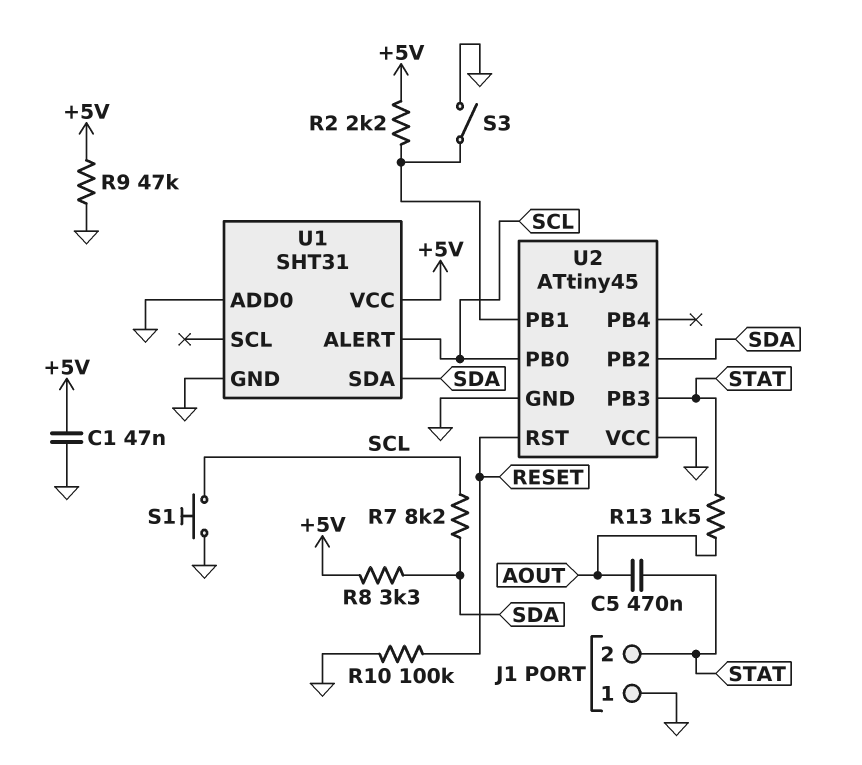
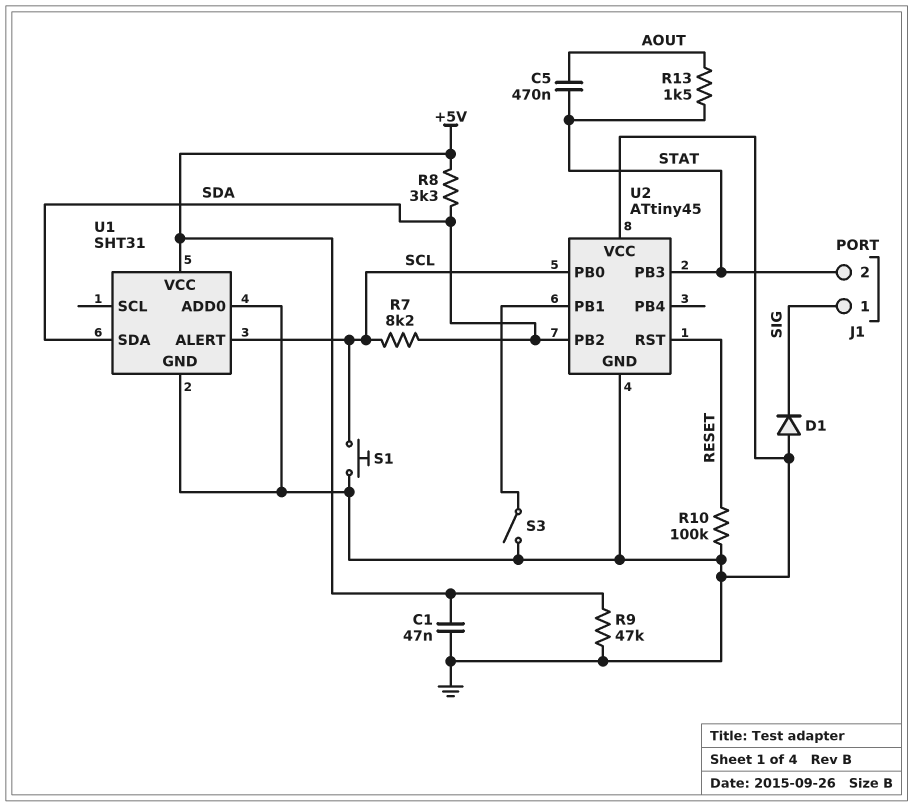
D1: none -> diode (A GND, K SIG)
J1 pin 1: GND -> SIG
R2: 2.2k (+5V, U2/PB1) -> none

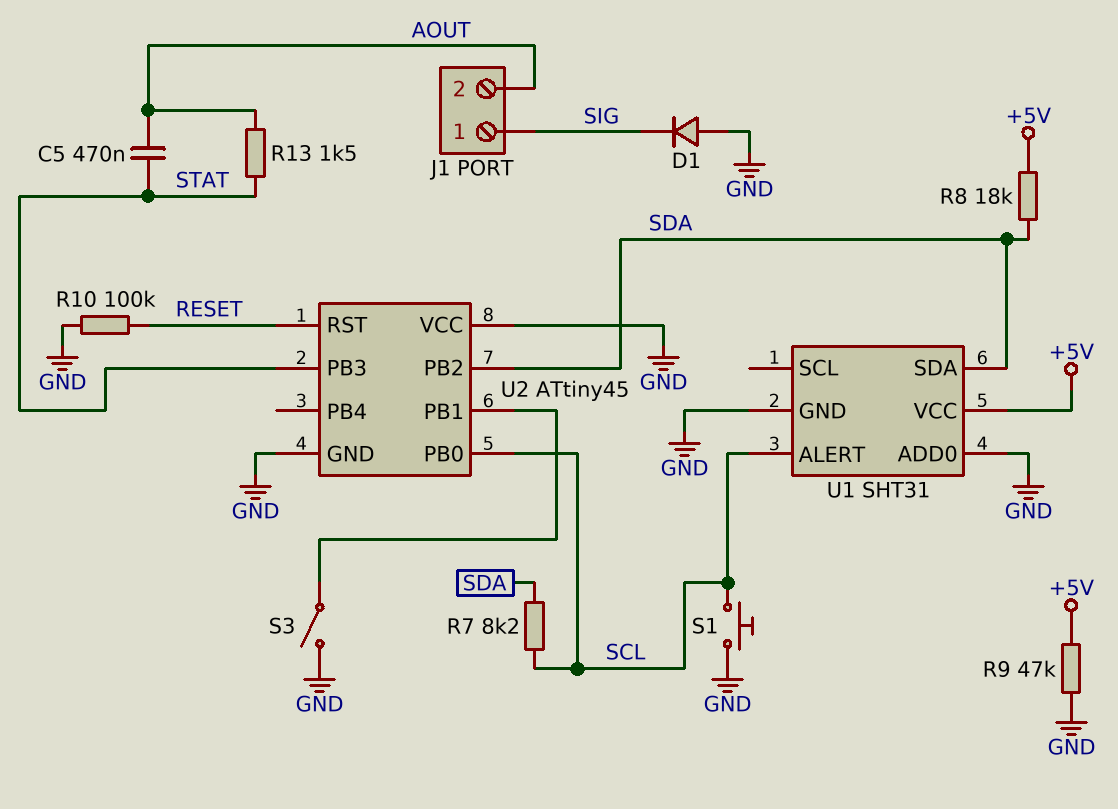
C1: 47nF (+5V, GND) -> none
J1 pin 2: STAT -> AOUT
R8: 3.3k (+5V, SDA) -> 18k (+5V, SDA)

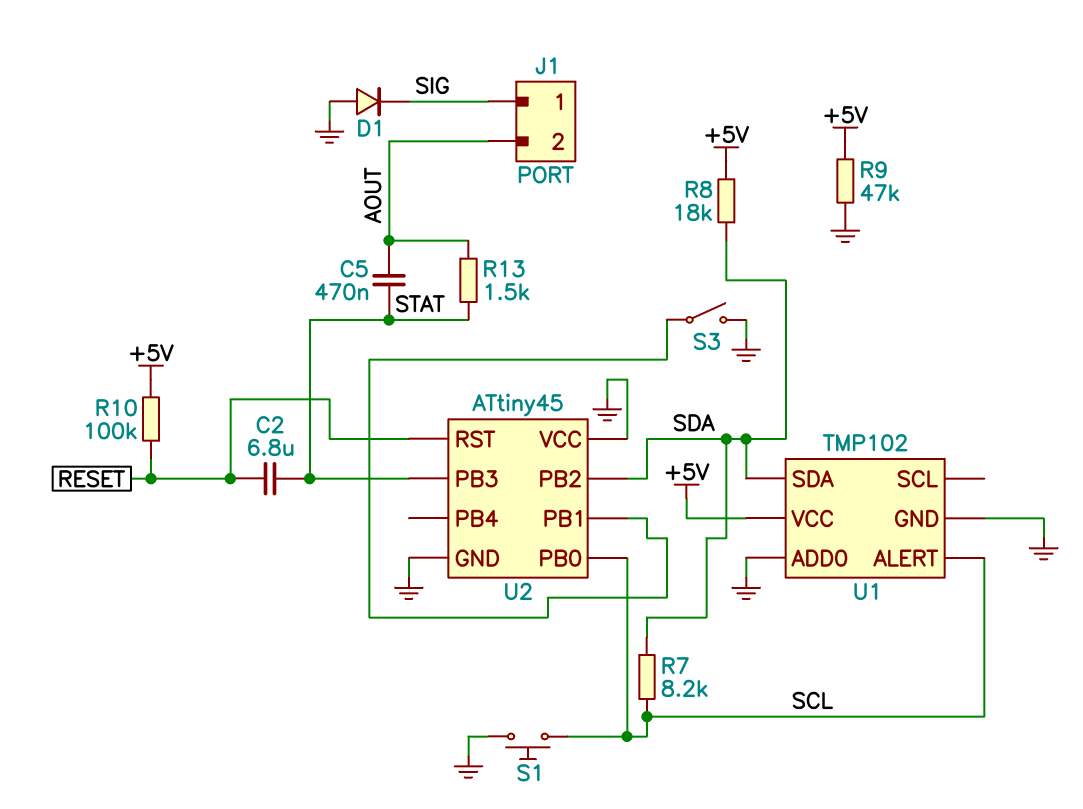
C2: none -> 6.8uF (RESET, STAT)
R10: 100k (GND, RESET) -> 100k (+5V, RESET)
U1: SHT31 -> TMP102

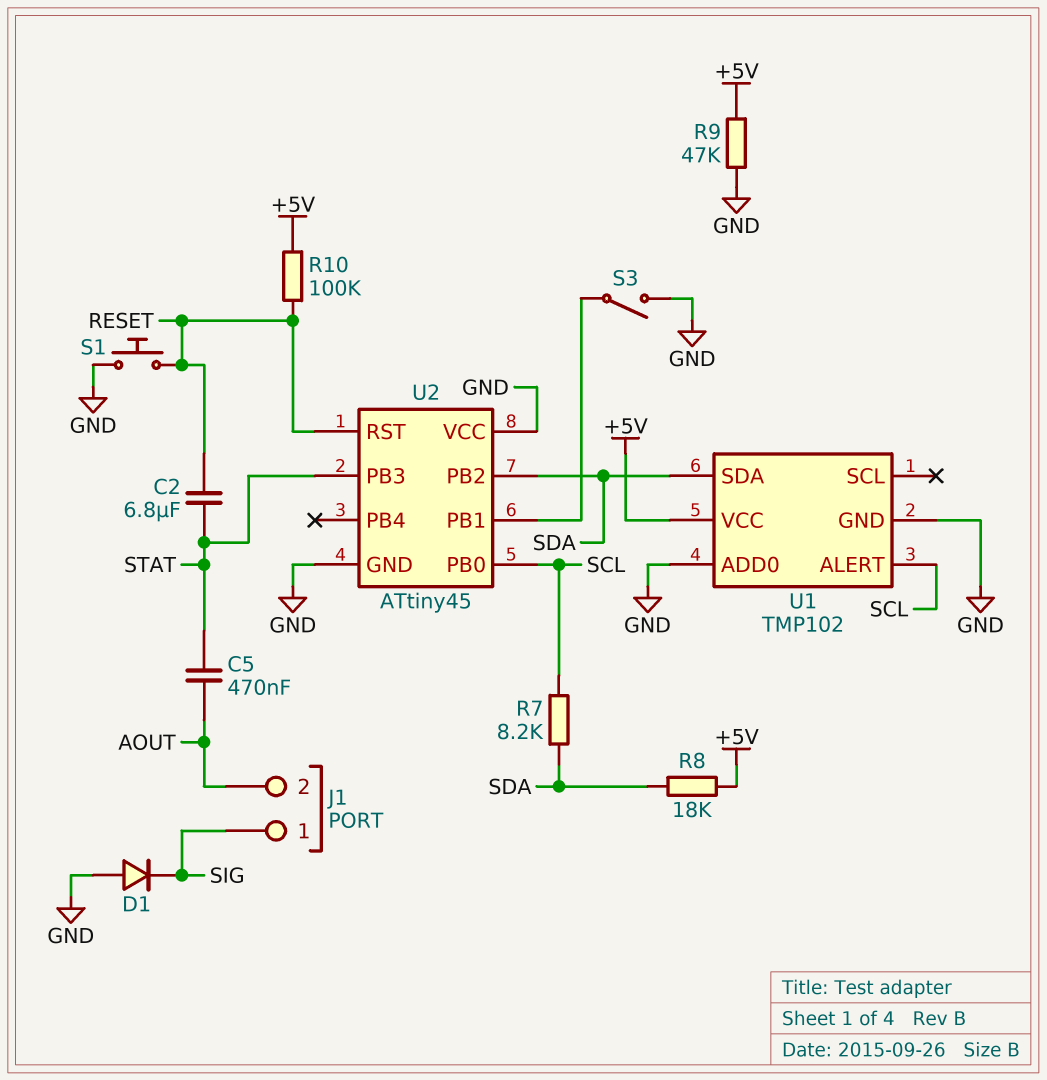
R13: 1.5k (AOUT, STAT) -> none
S1: button (GND, SCL) -> button (GND, RESET)

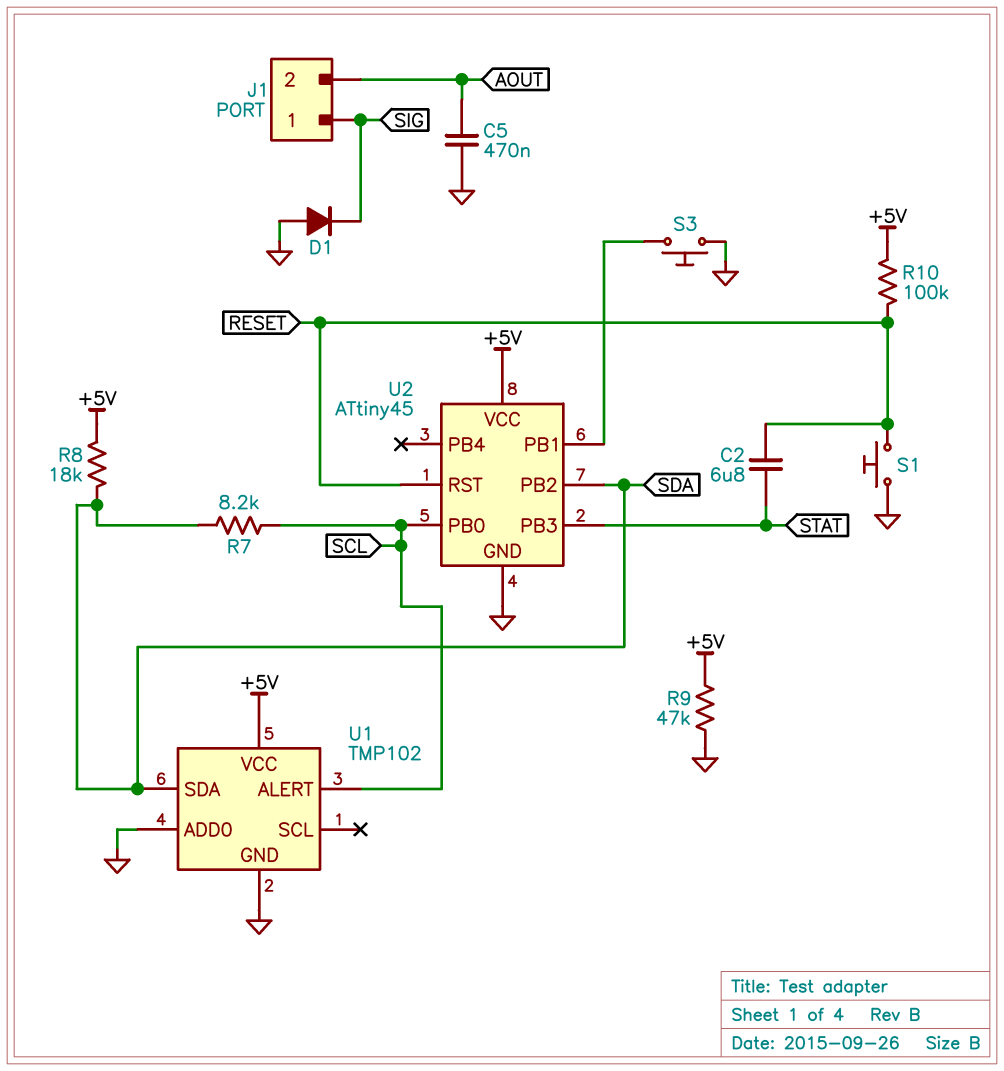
C5: 470nF (AOUT, STAT) -> 470nF (AOUT, GND)
S3: switch (GND, U2/PB1) -> button (GND, U2/PB1)
U2 pin VCC: GND -> +5V

